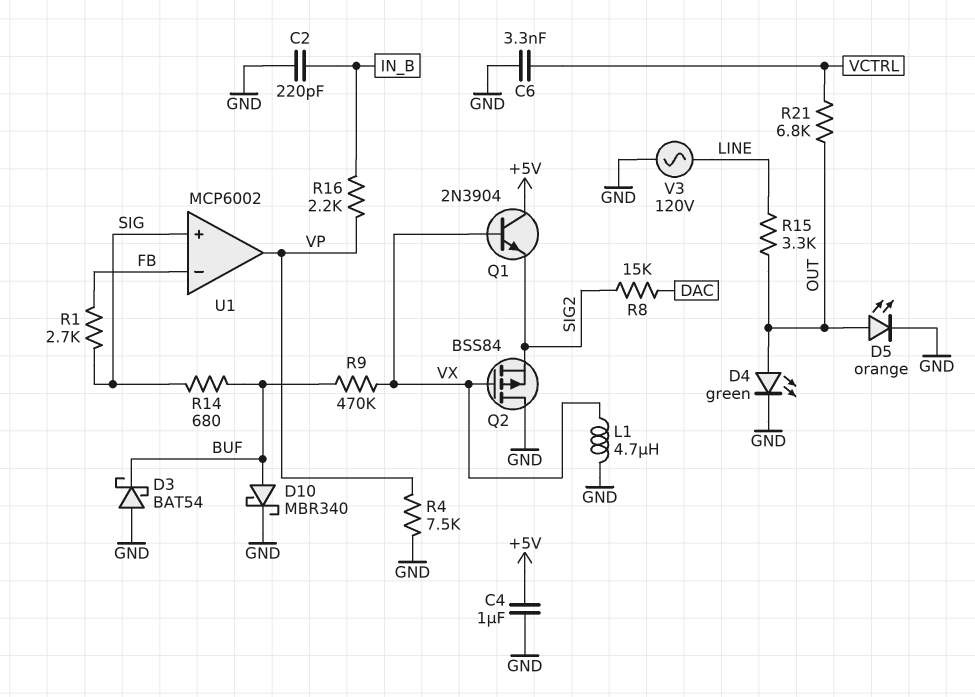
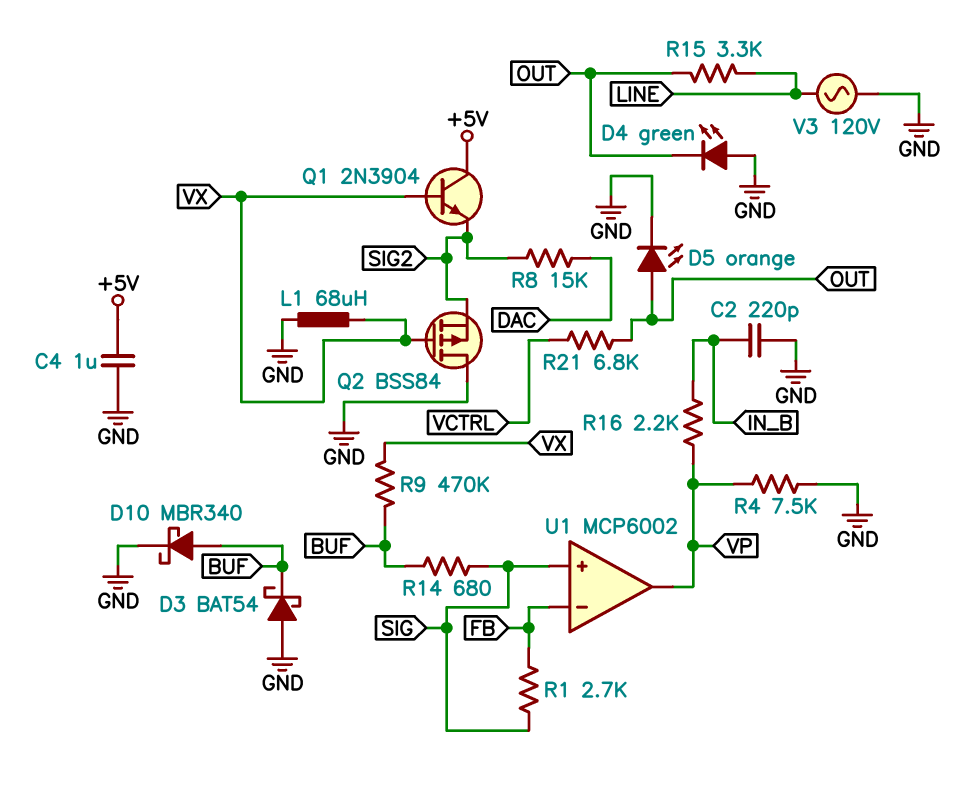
C6: 3.3nF (GND, VCTRL) -> none
D4: LED green (A OUT, K GND) -> LED green (A GND, K OUT)
L1: 4.7uH (GND, VX) -> 68uH (GND, VX)

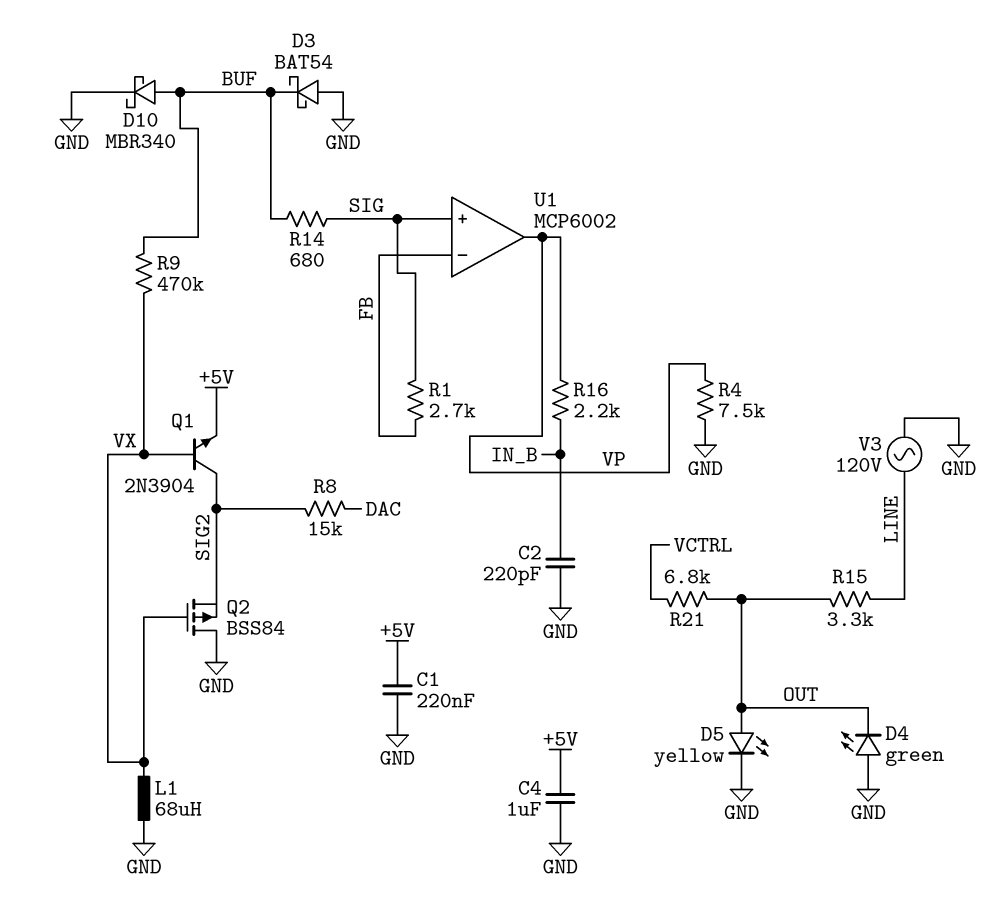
C1: none -> 220nF (+5V, GND)
D5: LED orange (A OUT, K GND) -> LED yellow (A OUT, K GND)
Q1: NPN 2N3904 (B VX, C +5V, E SIG2) -> NPN 2N3904 (B VX, C SIG2, E +5V)

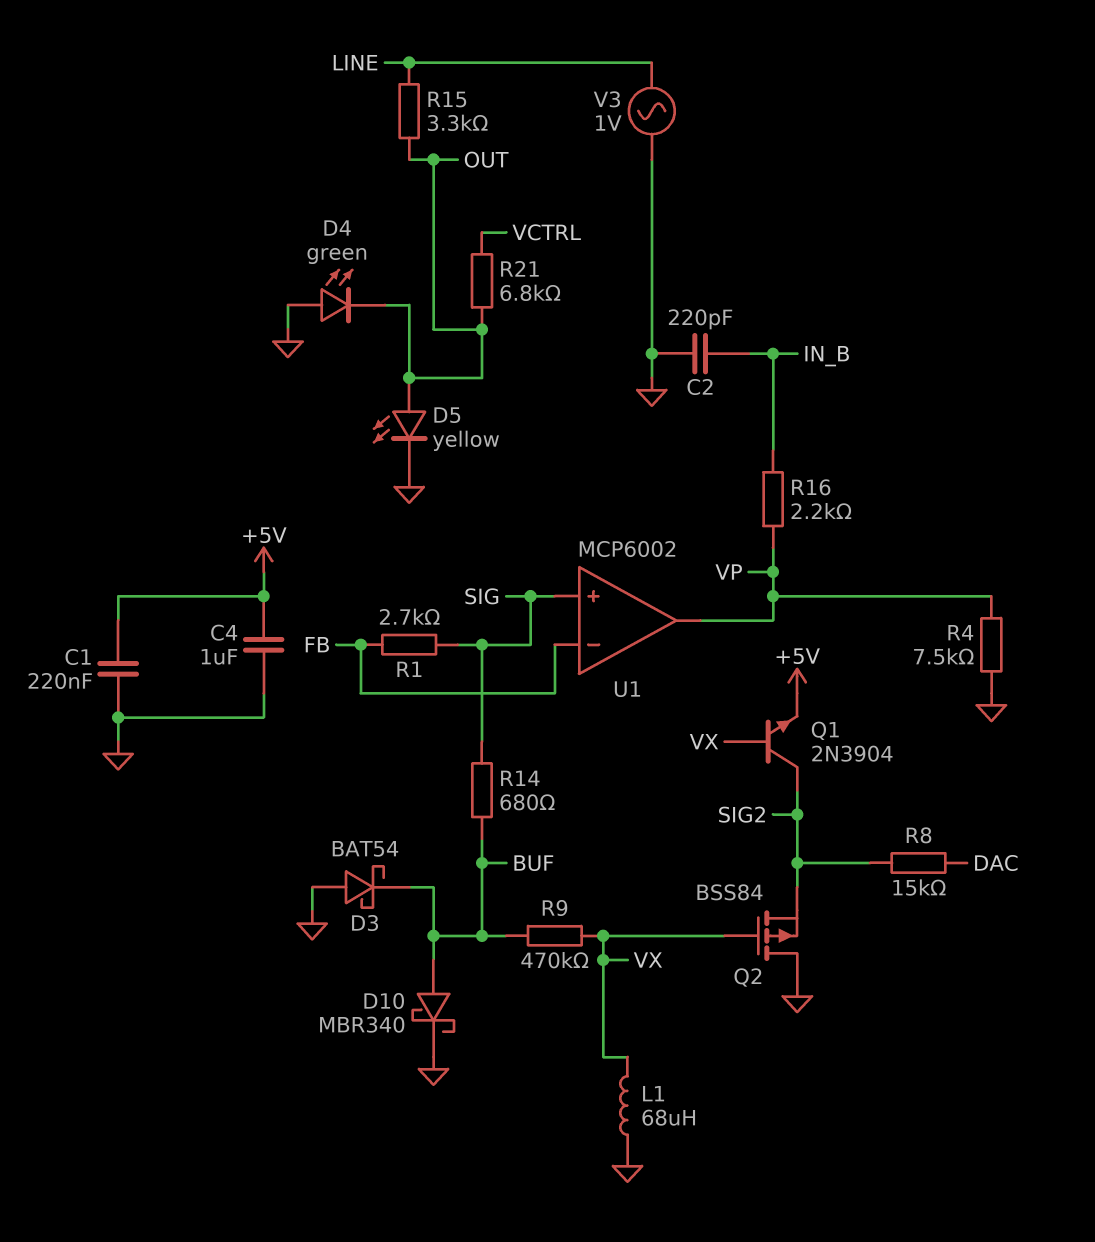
V3: AC 120V (GND, LINE) -> AC 1V (GND, LINE)

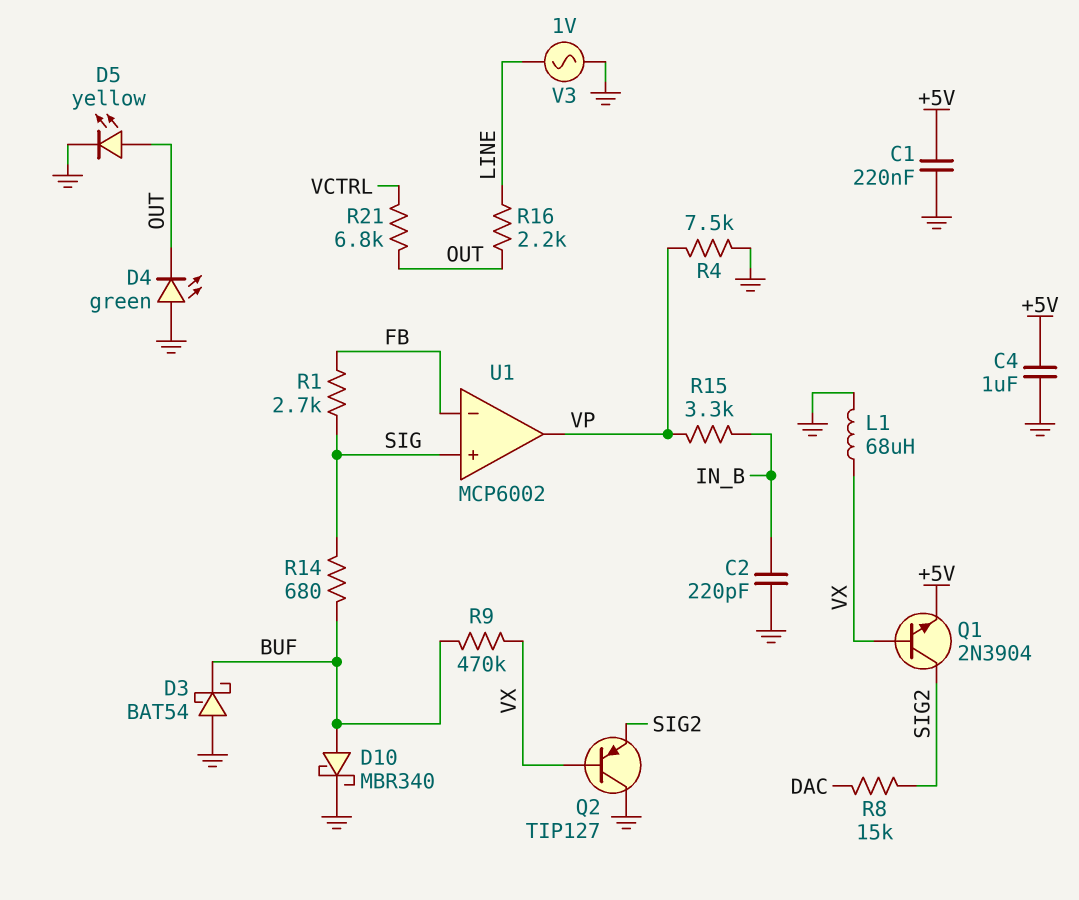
Q2: PMOS BSS84 (G VX, D GND, S SIG2) -> PNP TIP127 (B VX, C GND, E SIG2)
R15: 3.3k (LINE, OUT) -> 3.3k (IN_B, VP)
R16: 2.2k (IN_B, VP) -> 2.2k (LINE, OUT)

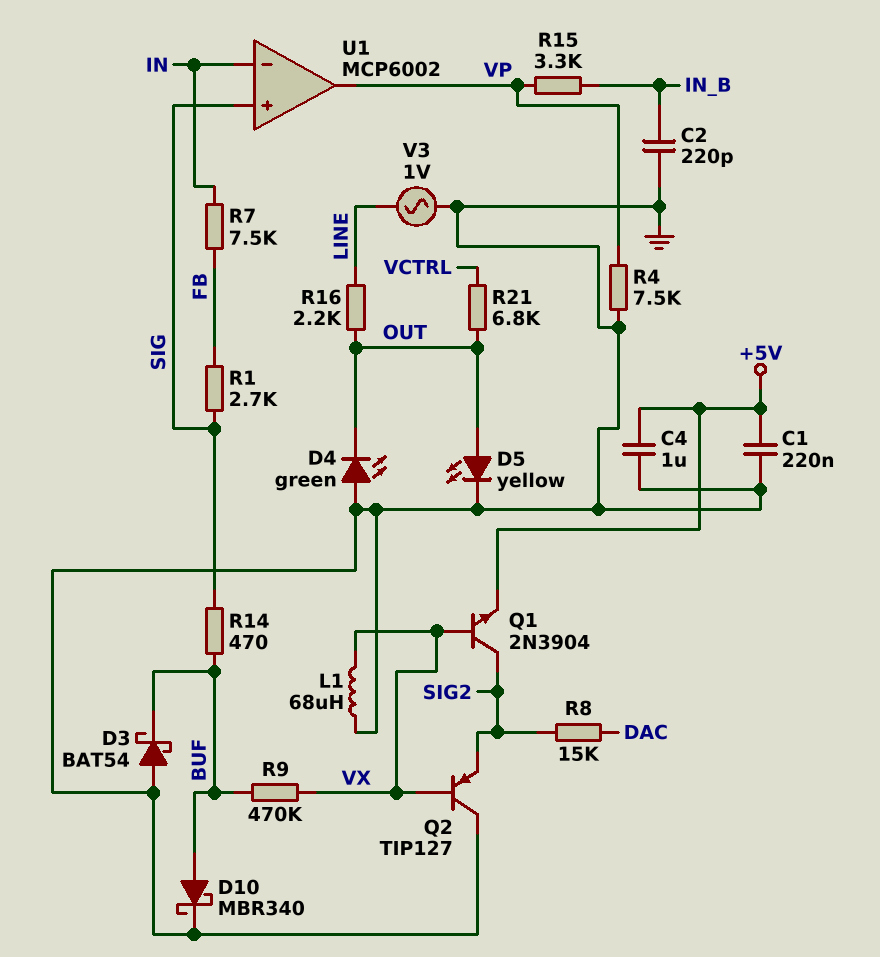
R7: none -> 7.5k (FB, IN)
R14: 680 (BUF, SIG) -> 470 (BUF, SIG)
U1 pin in-: FB -> IN

